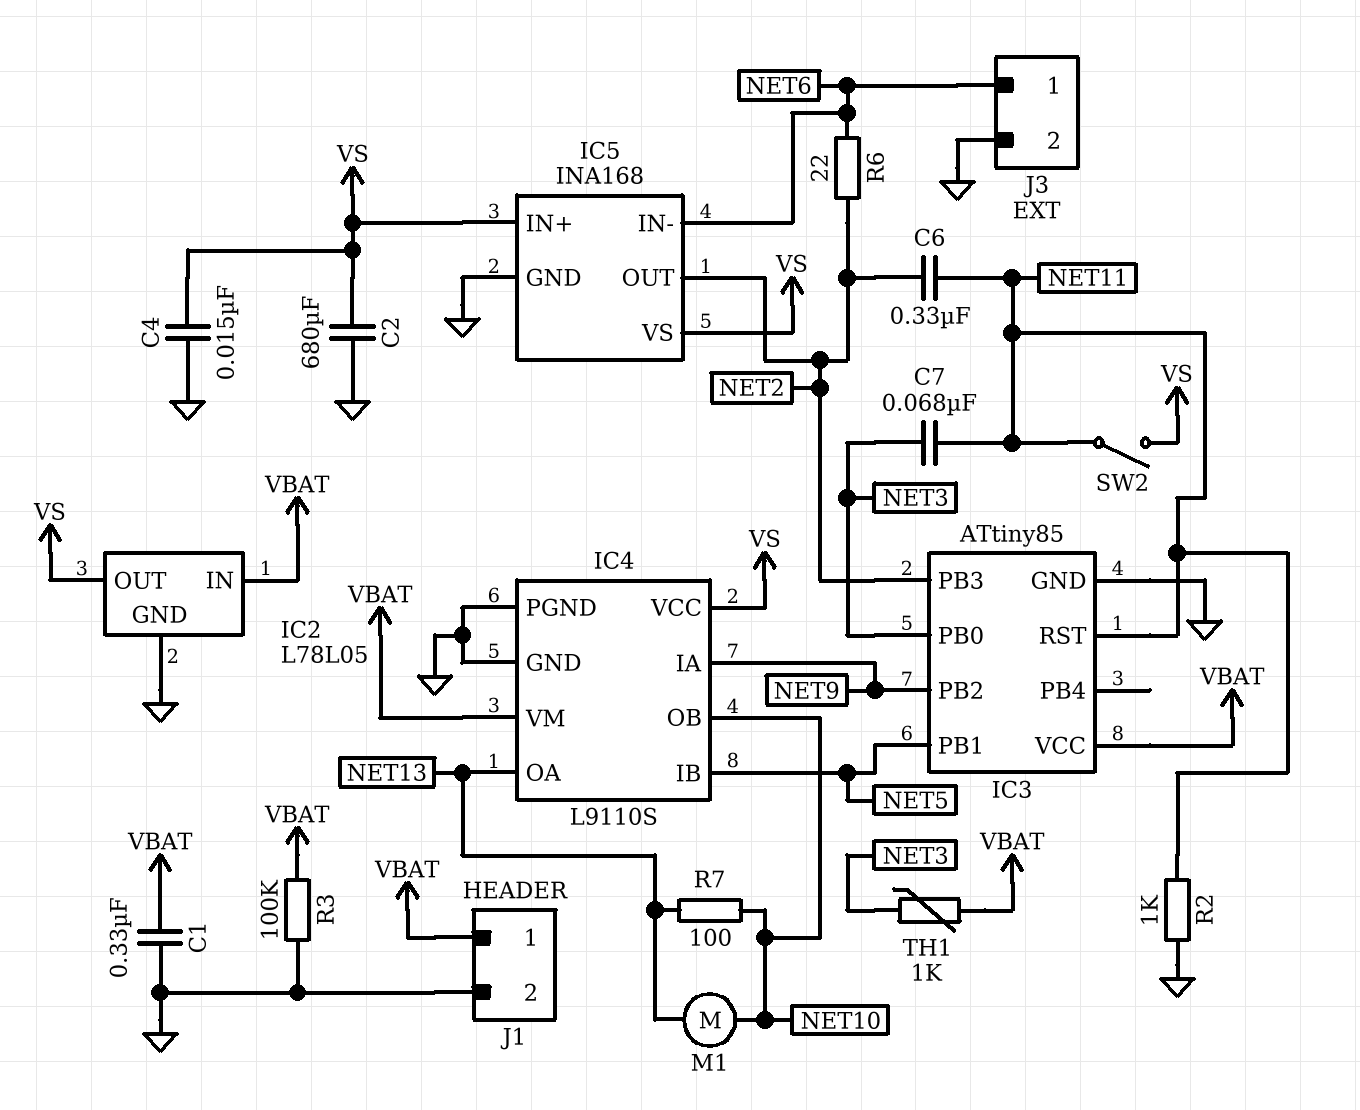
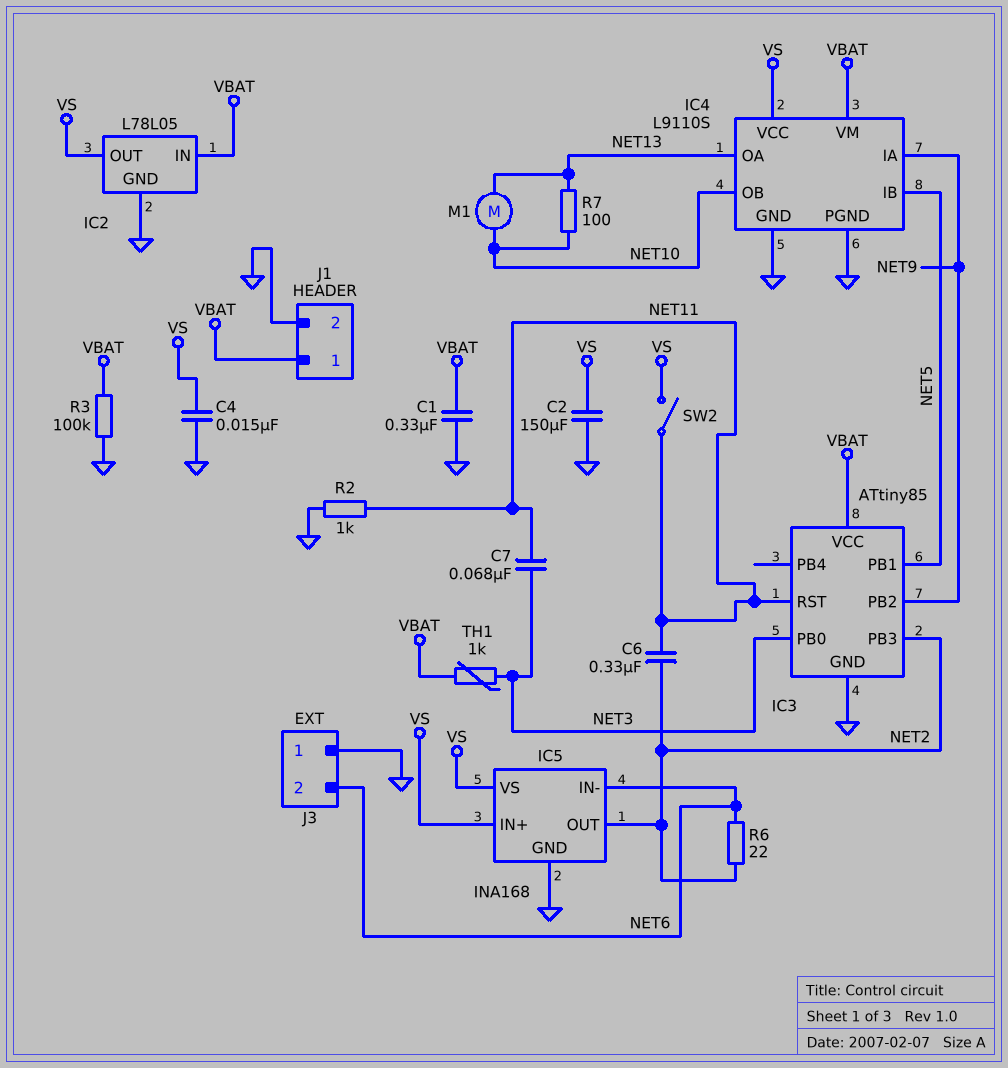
C2: 680uF (GND, VS) -> 150uF (GND, VS)
J3 pin 1: NET6 -> GND
J3 pin 2: GND -> NET6

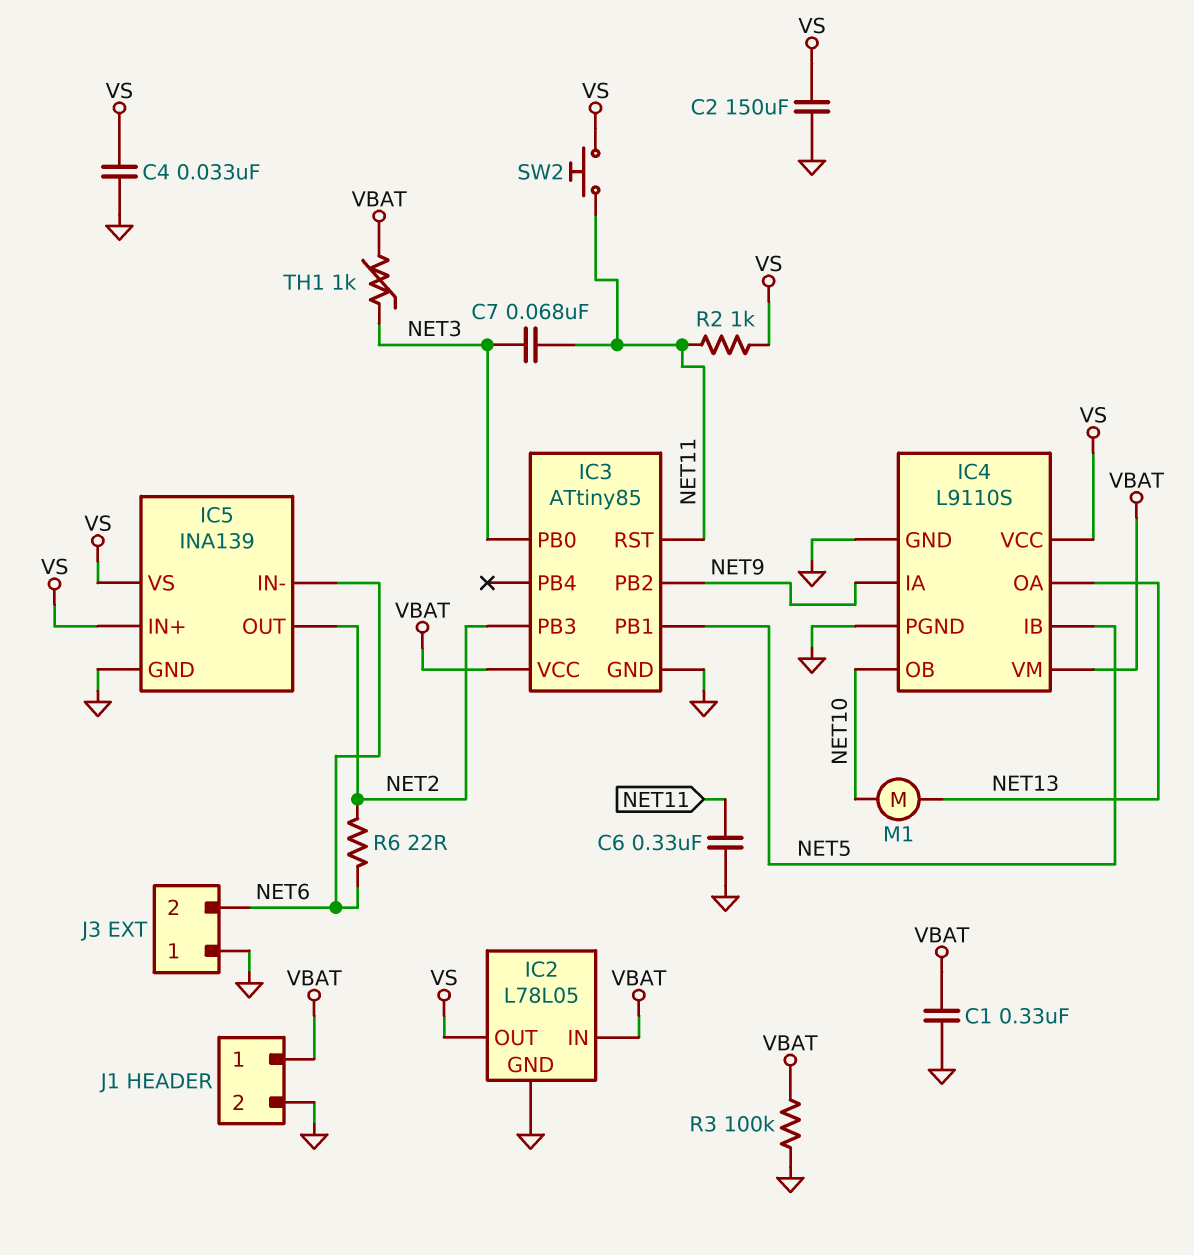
C4: 15nF (GND, VS) -> 33nF (GND, VS)
C6: 330nF (NET2, NET11) -> 330nF (GND, NET11)
IC5: INA168 -> INA139
R2: 1k (GND, NET11) -> 1k (NET11, VS)
R7: 100 (NET10, NET13) -> none
SW2: switch (NET11, VS) -> button (NET11, VS)

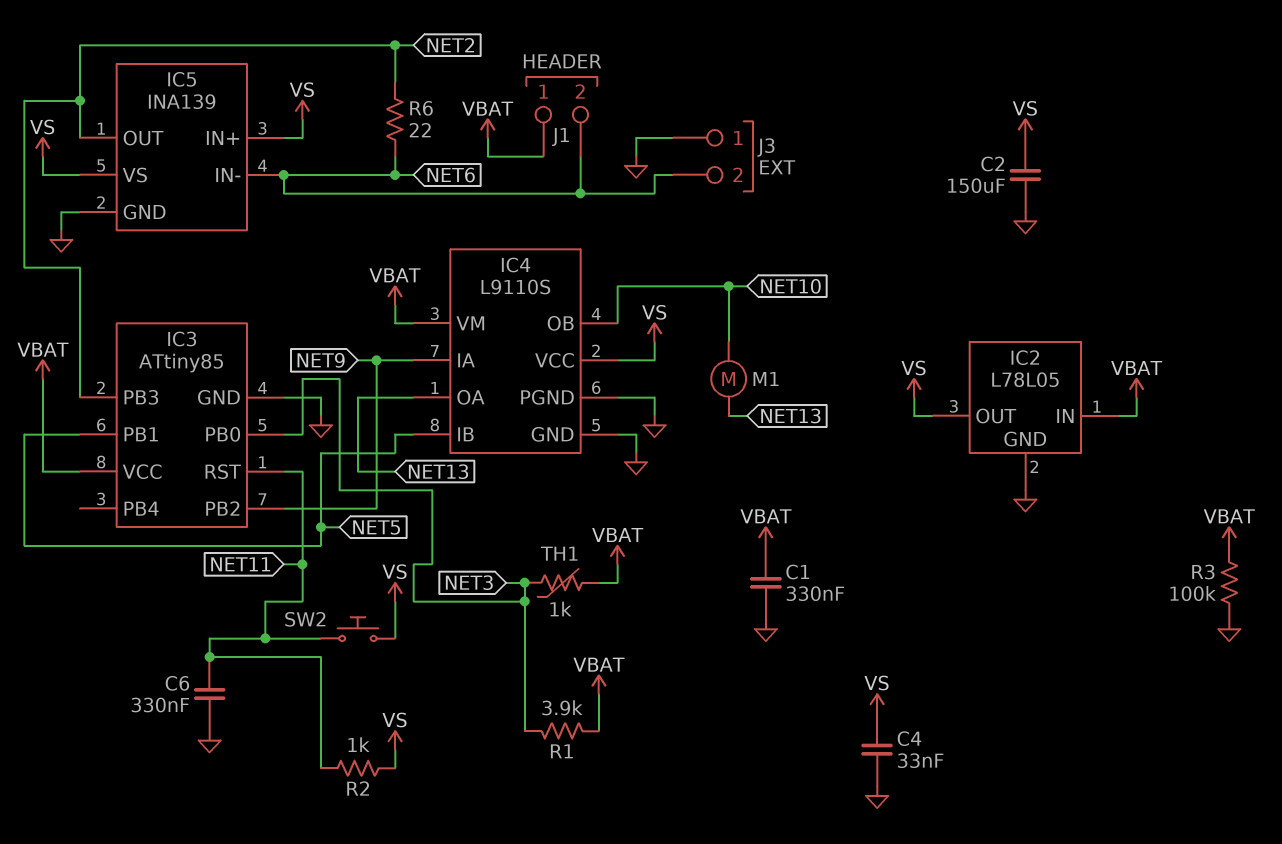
C7: 68nF (NET3, NET11) -> none
J1 pin 2: GND -> NET6
R1: none -> 3.9k (NET3, VBAT)

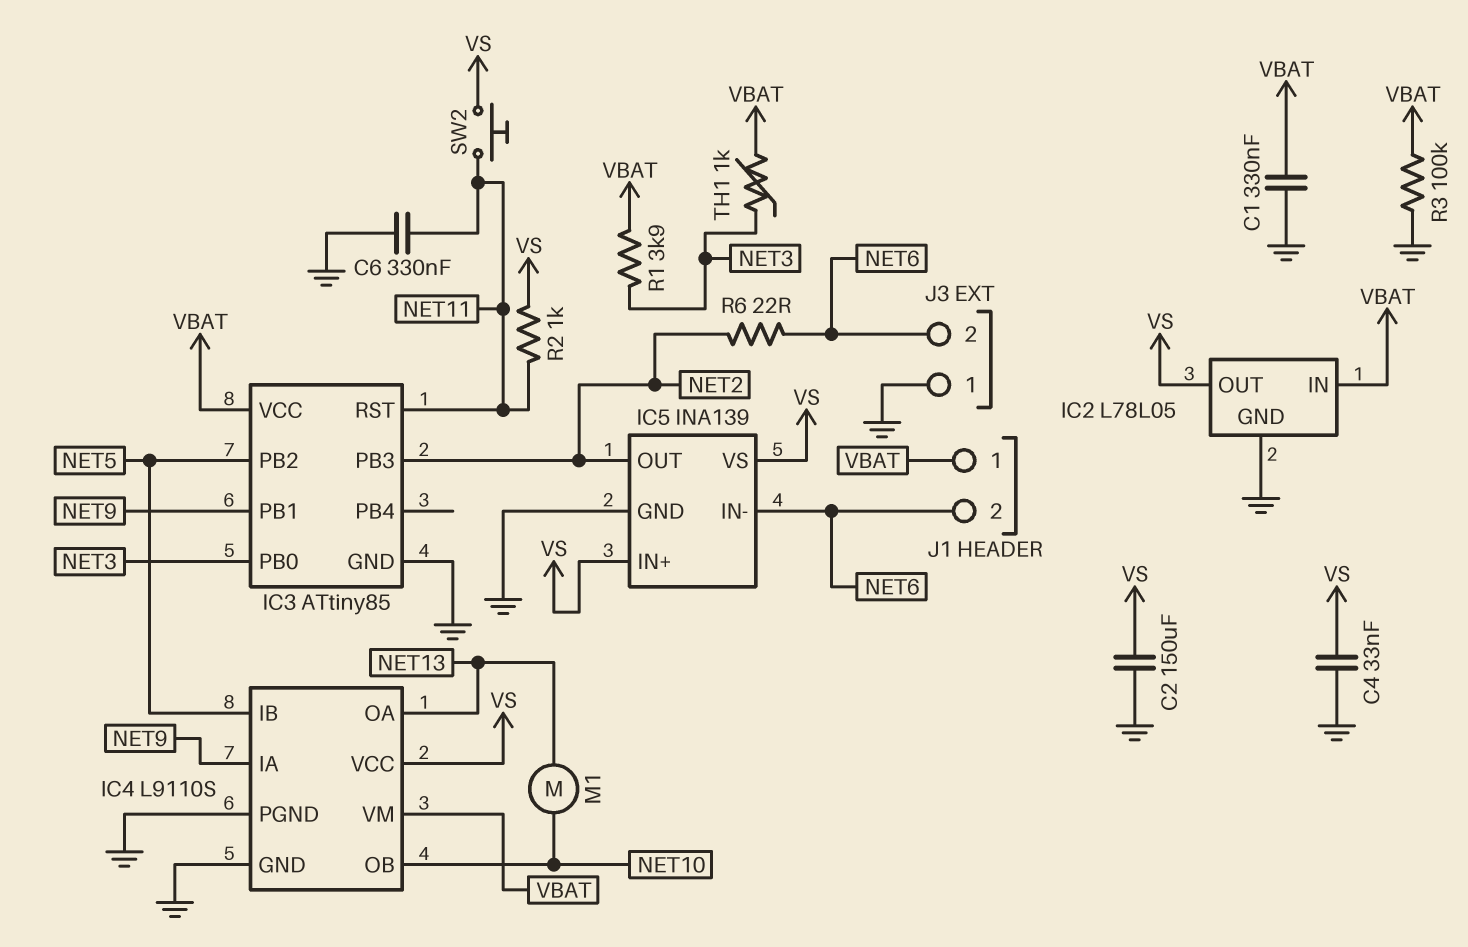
IC3 pin PB1: NET5 -> NET9
IC3 pin PB2: NET9 -> NET5

